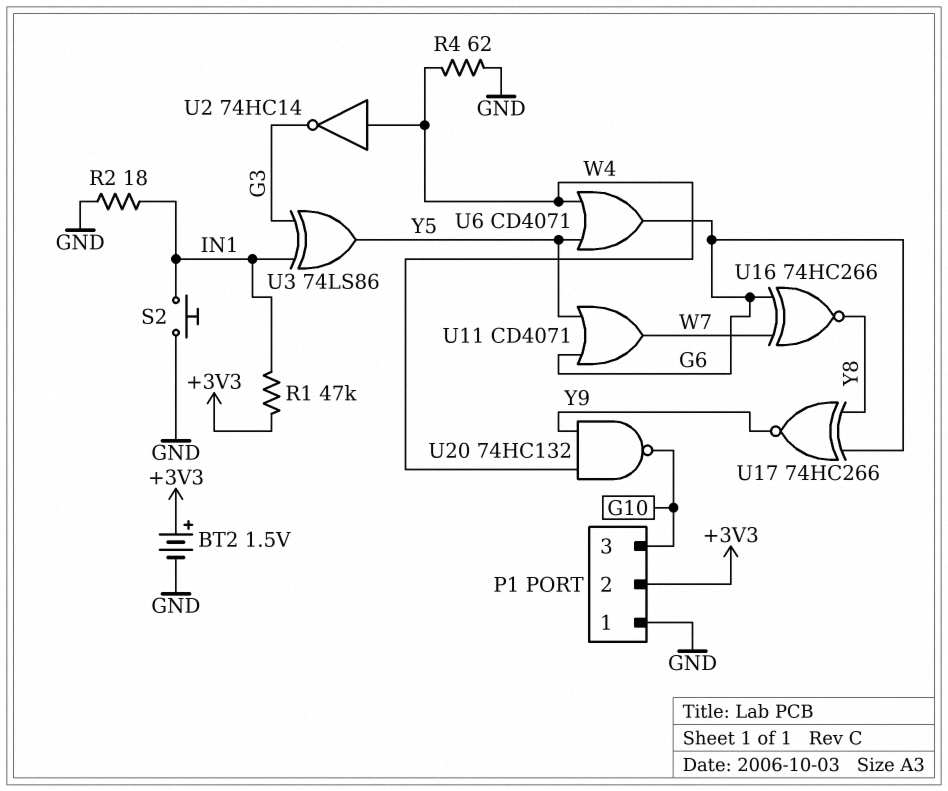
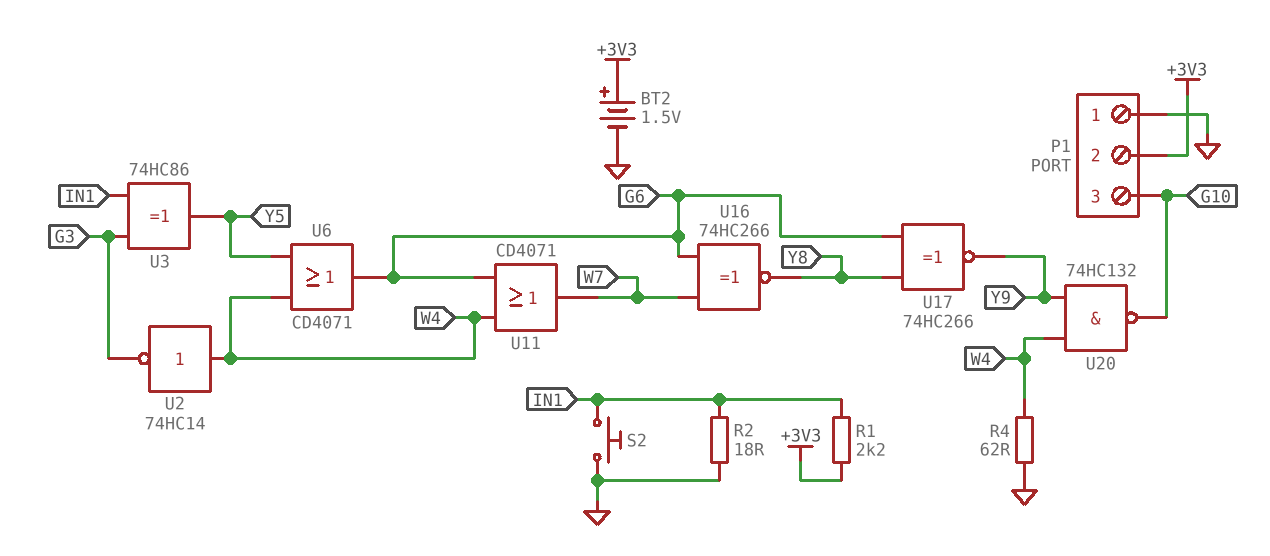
R1: 47k (+3V3, IN1) -> 2.2k (+3V3, IN1)
U3: XOR 74LS86 (in G3, in IN1, out Y5) -> XOR 74HC86 (in G3, in IN1, out Y5)
U11: OR CD4071 (in G6, in Y5, out W7) -> OR CD4071 (in G6, in W4, out W7)

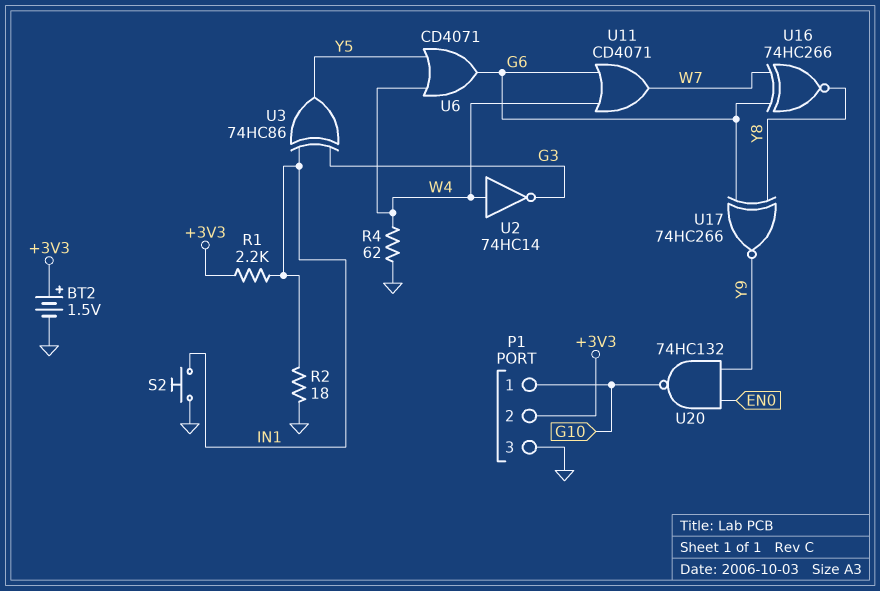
P1 pin 1: GND -> G10
P1 pin 3: G10 -> GND
U20: NAND 74HC132 (in W4, in Y9, out G10) -> NAND 74HC132 (in EN0, in Y9, out G10)

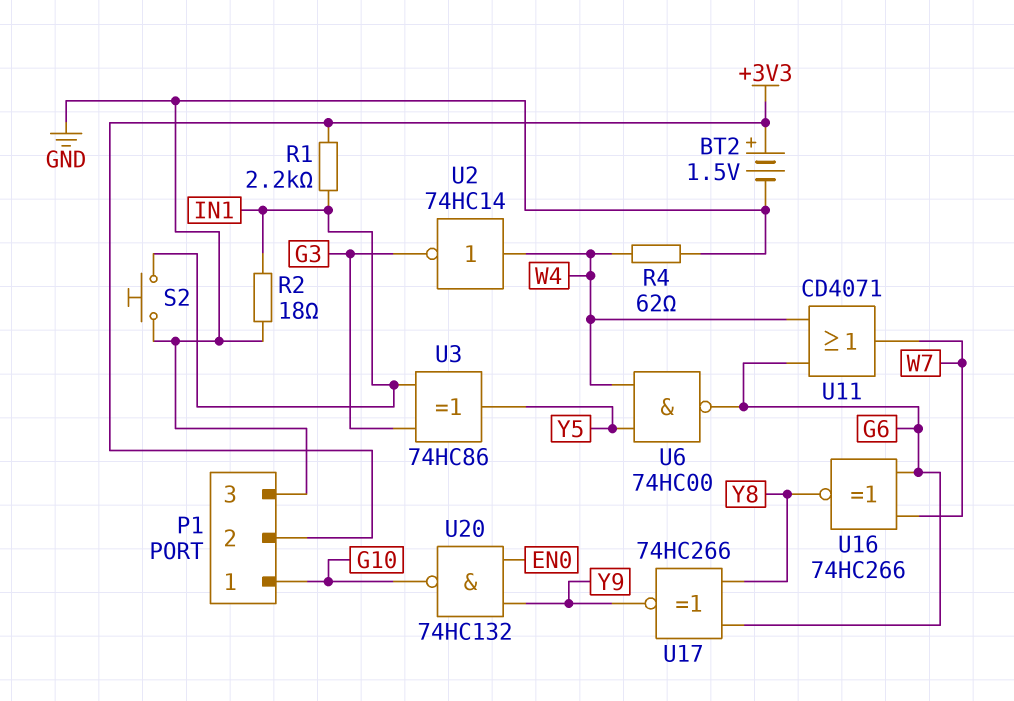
U6: OR CD4071 (in W4, in Y5, out G6) -> NAND 74HC00 (in W4, in Y5, out G6)

